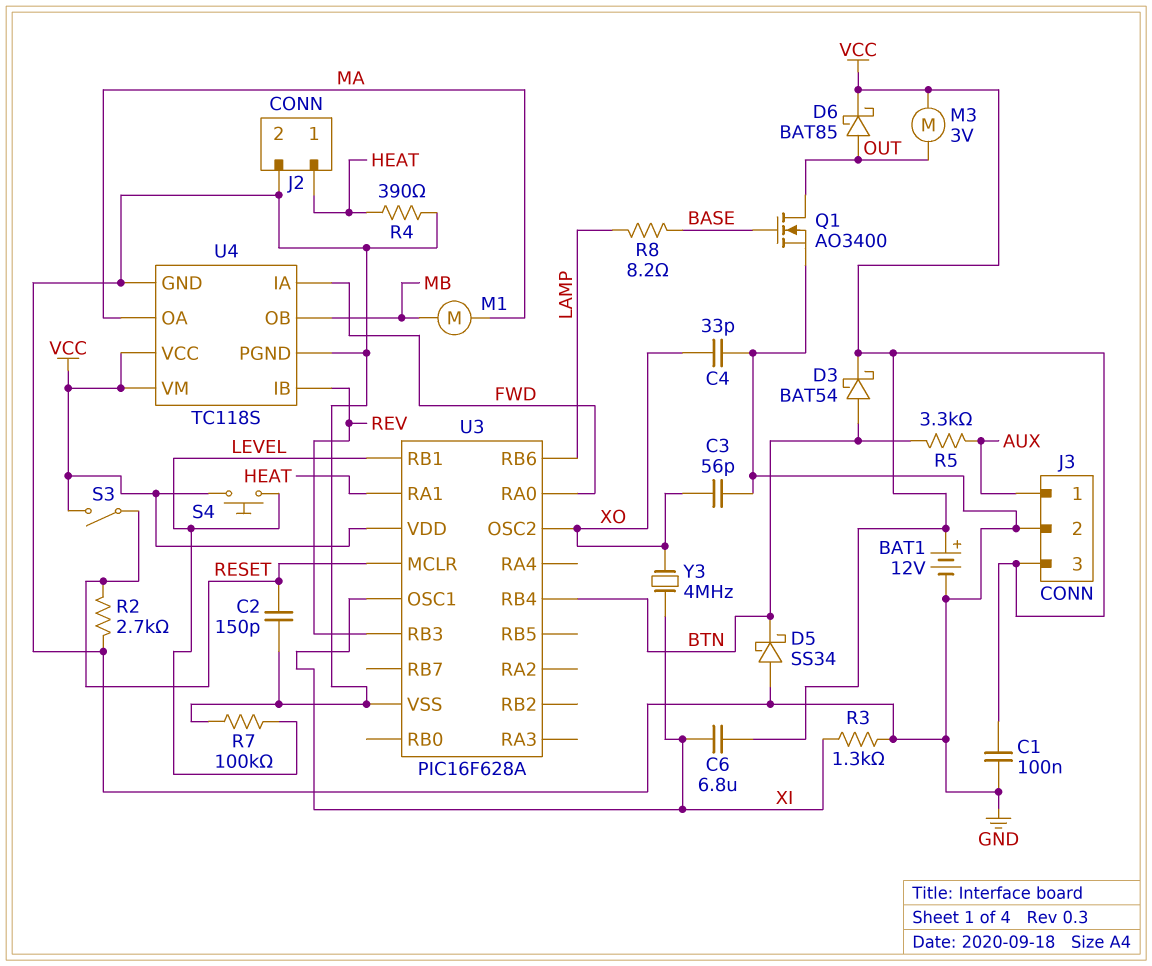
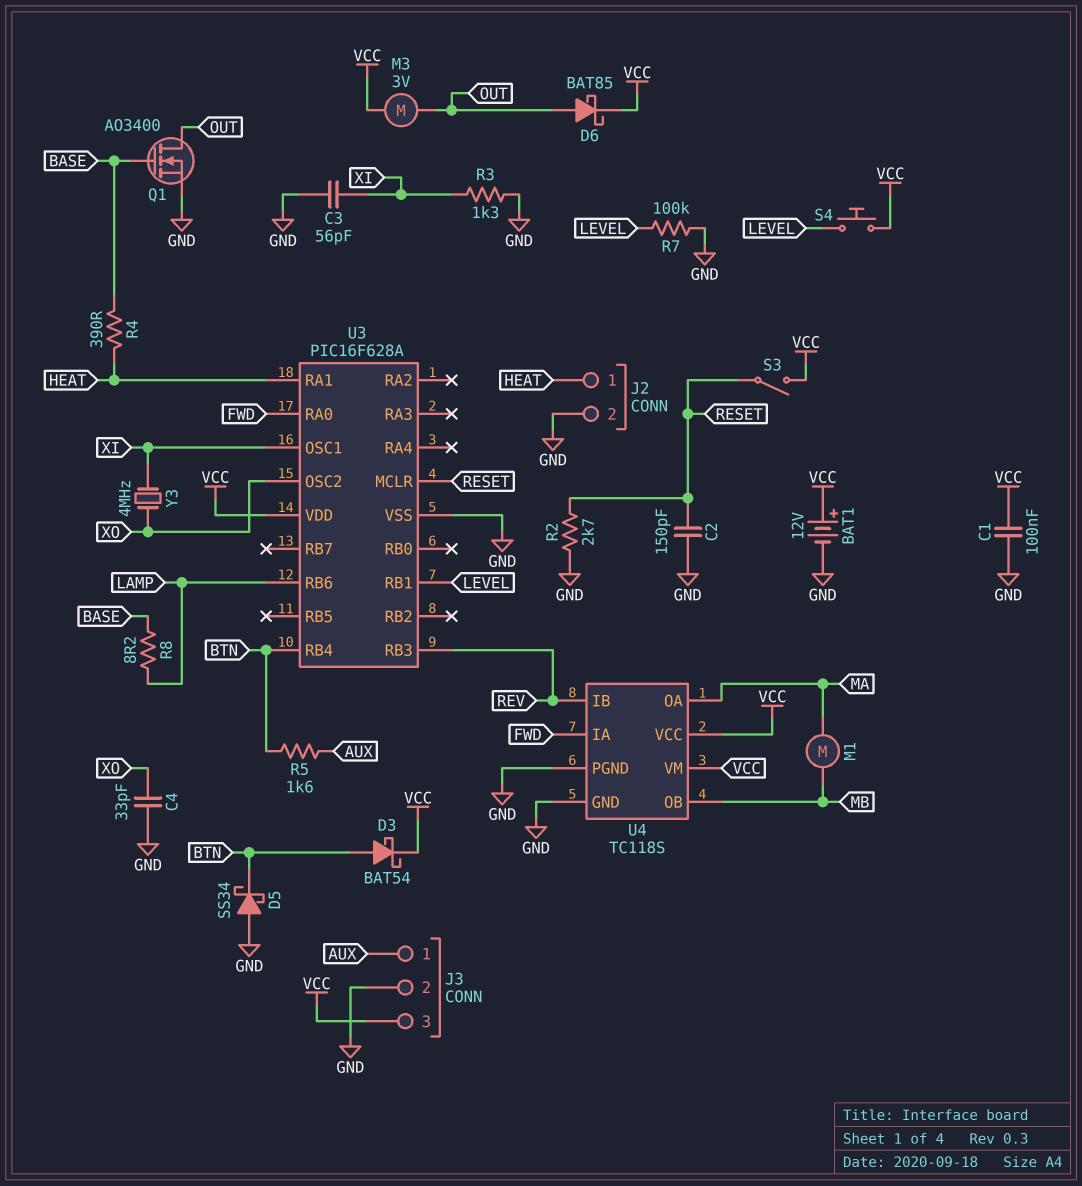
C3: 56pF (GND, XO) -> 56pF (GND, XI)
C6: 6.8uF (VCC, XI) -> none
R4: 390 (GND, HEAT) -> 390 (BASE, HEAT)
R5: 3.3k (AUX, BTN) -> 1.6k (AUX, BTN)

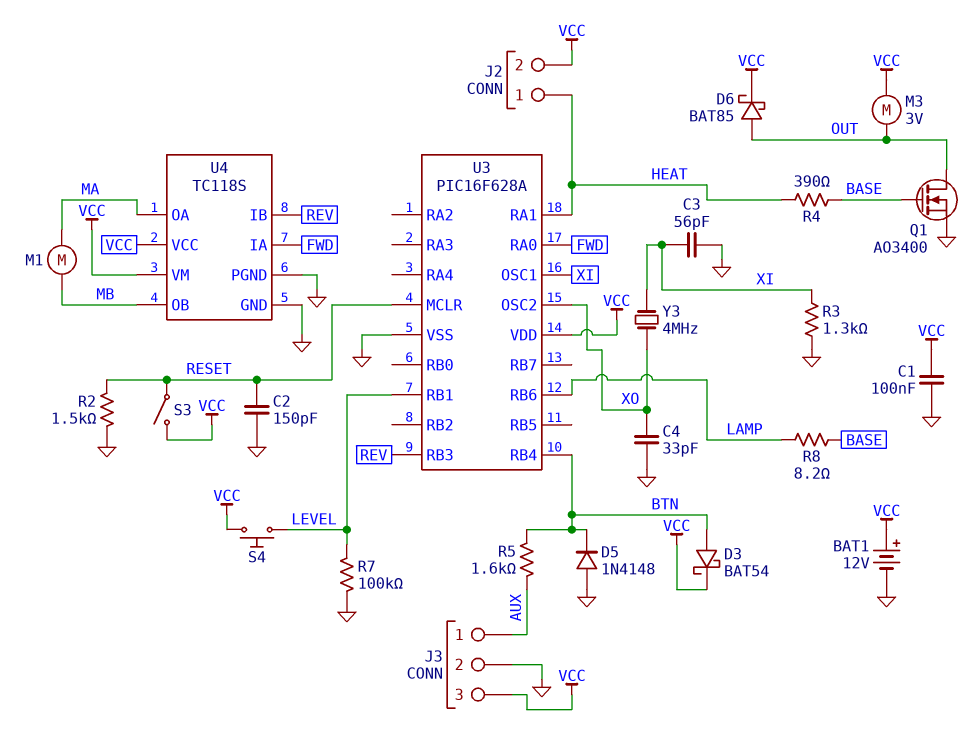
D5: schottky SS34 (A GND, K BTN) -> diode 1N4148 (A GND, K BTN)
J2 pin 2: GND -> VCC
R2: 2.7k (GND, RESET) -> 1.5k (GND, RESET)

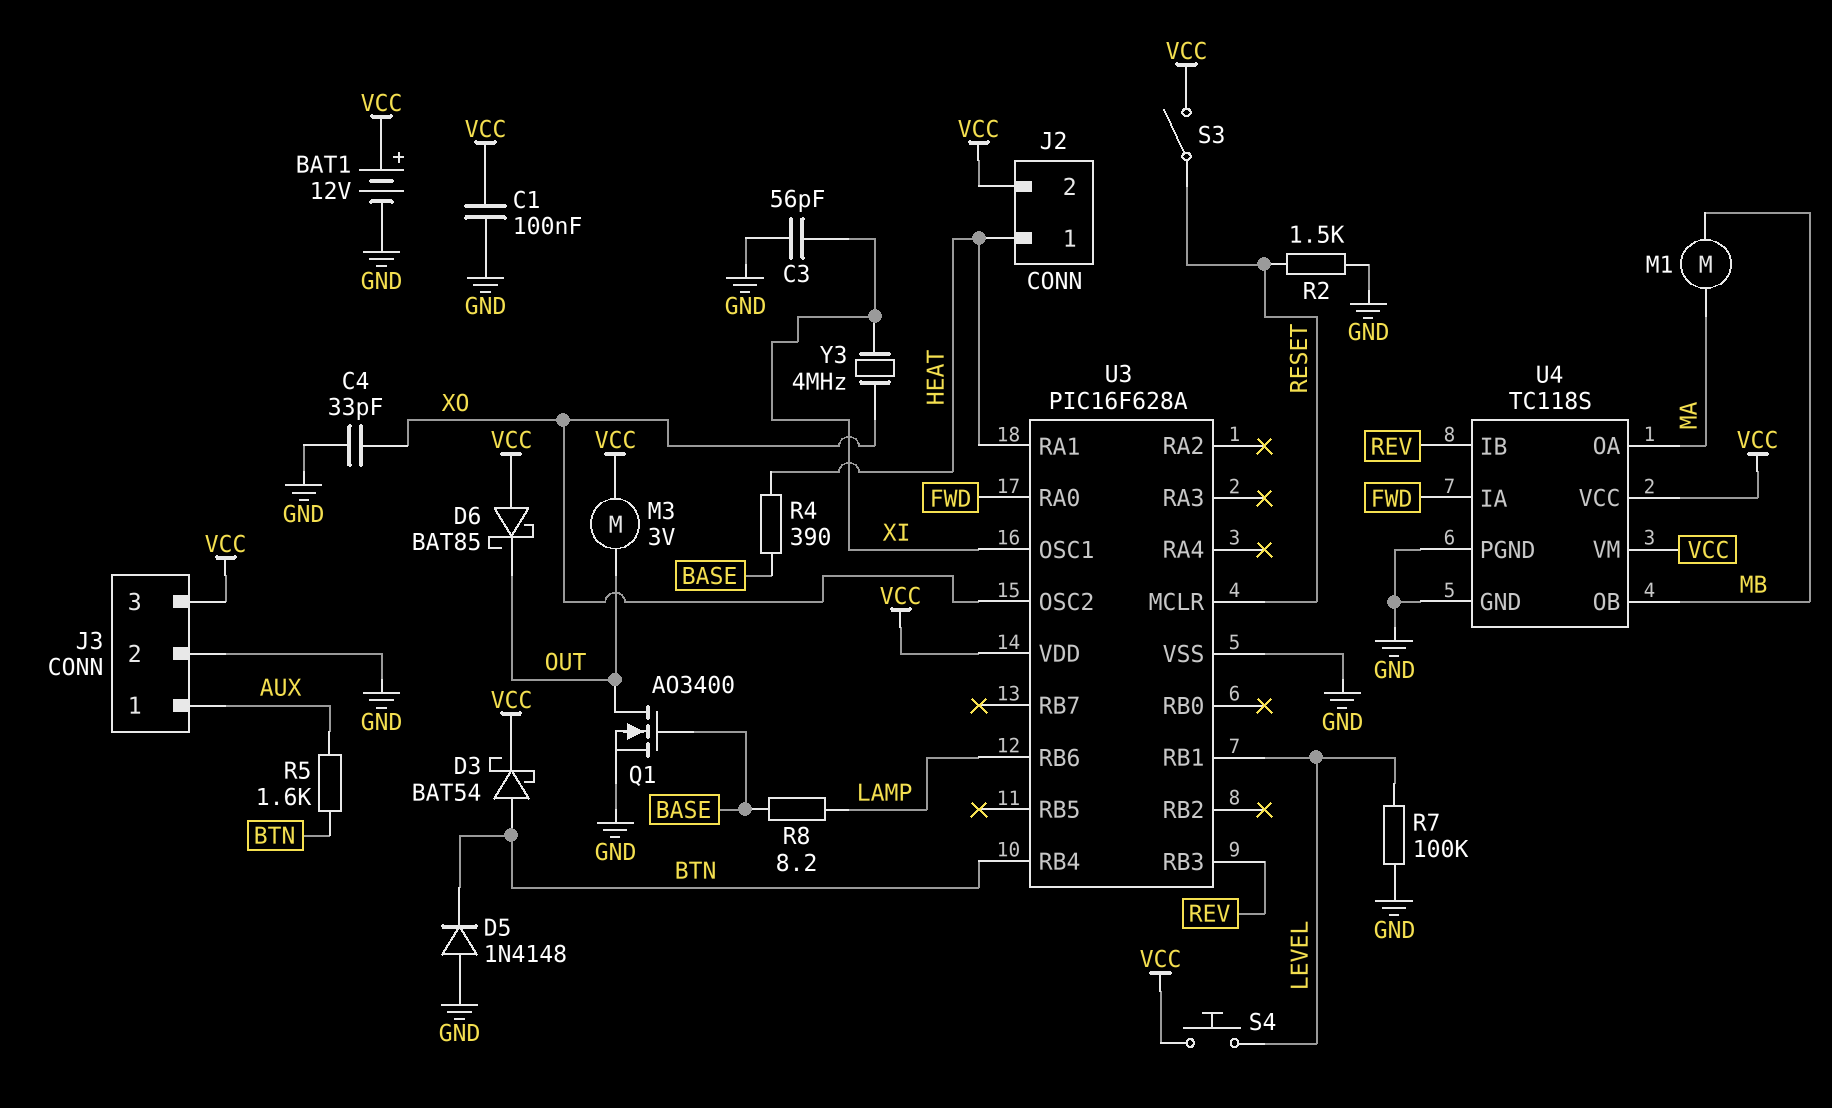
C2: 150pF (GND, RESET) -> none
D6: schottky BAT85 (A OUT, K VCC) -> schottky BAT85 (A VCC, K OUT)
R3: 1.3k (GND, XI) -> none

